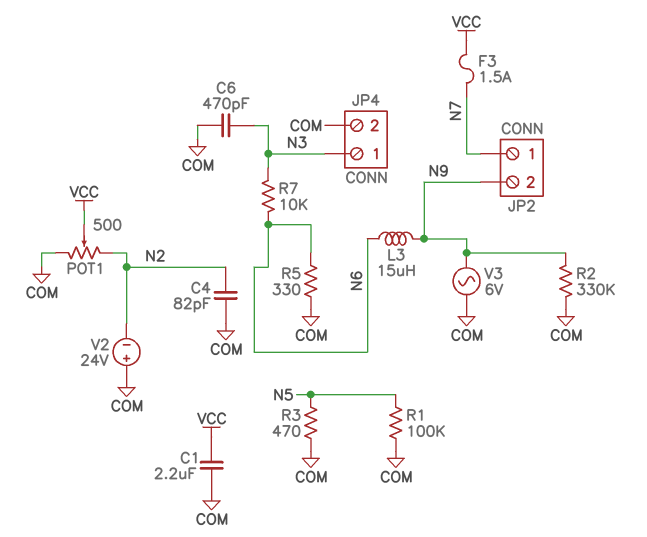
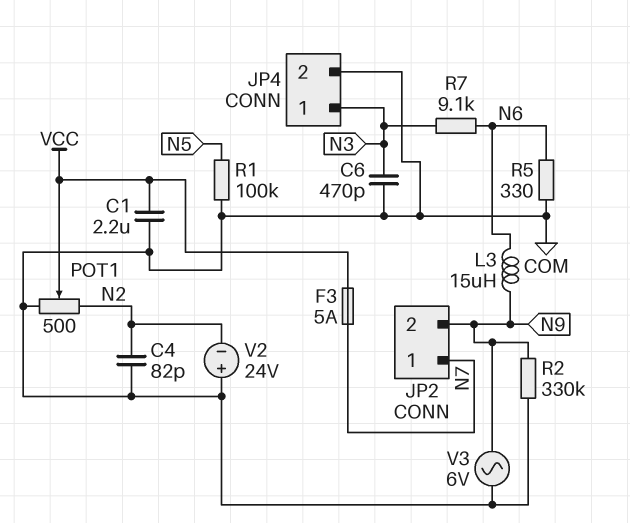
F3: 1.5A (N7, VCC) -> 5A (N7, VCC)
R3: 470 (COM, N5) -> none
R7: 10k (N3, N6) -> 9.1k (N3, N6)

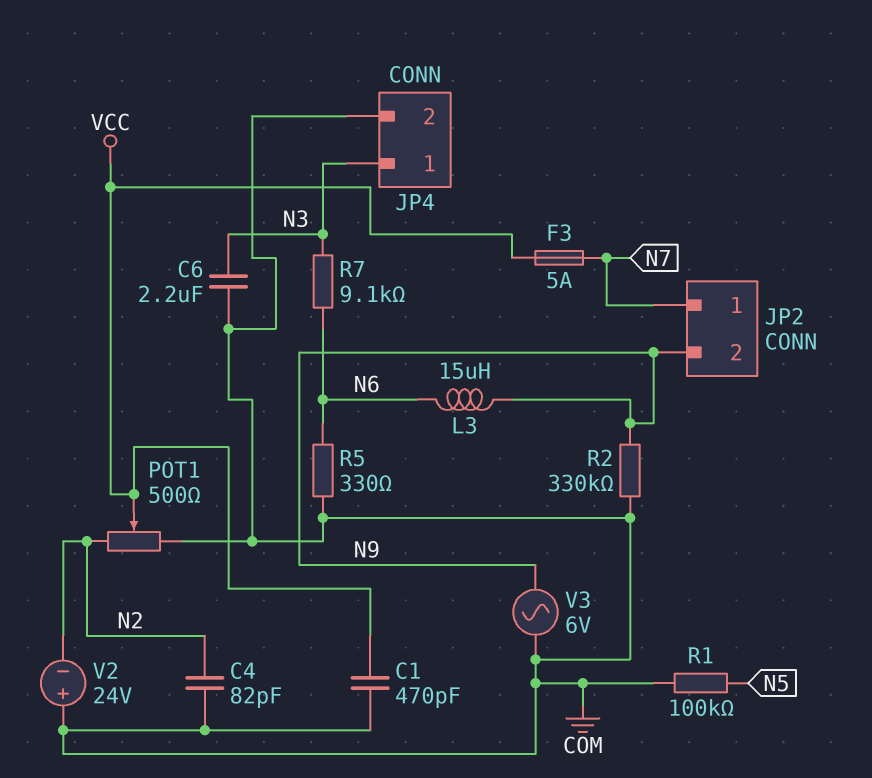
C1: 2.2uF (COM, VCC) -> 470pF (COM, VCC)
C6: 470pF (COM, N3) -> 2.2uF (COM, N3)

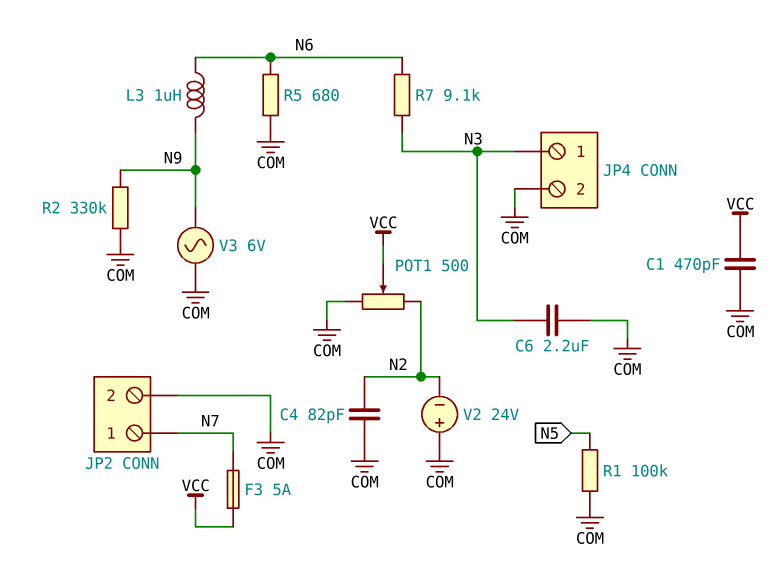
JP2 pin 2: N9 -> COM
L3: 15uH (N6, N9) -> 1uH (N6, N9)
R5: 330 (COM, N6) -> 680 (COM, N6)

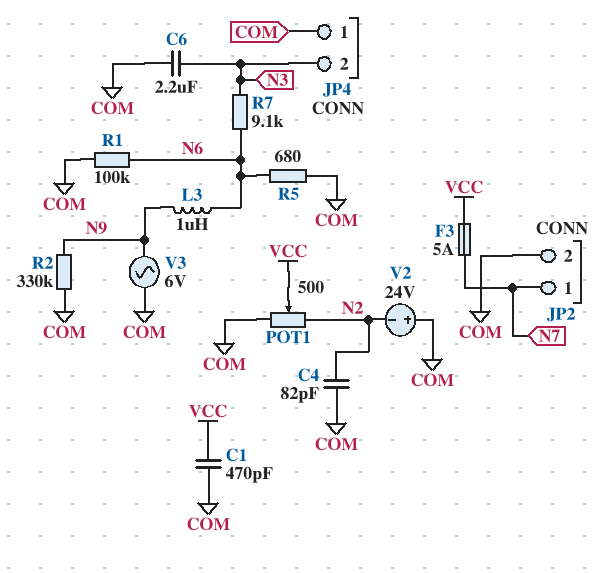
JP4 pin 1: N3 -> COM
JP4 pin 2: COM -> N3
R1: 100k (COM, N5) -> 100k (COM, N6)

